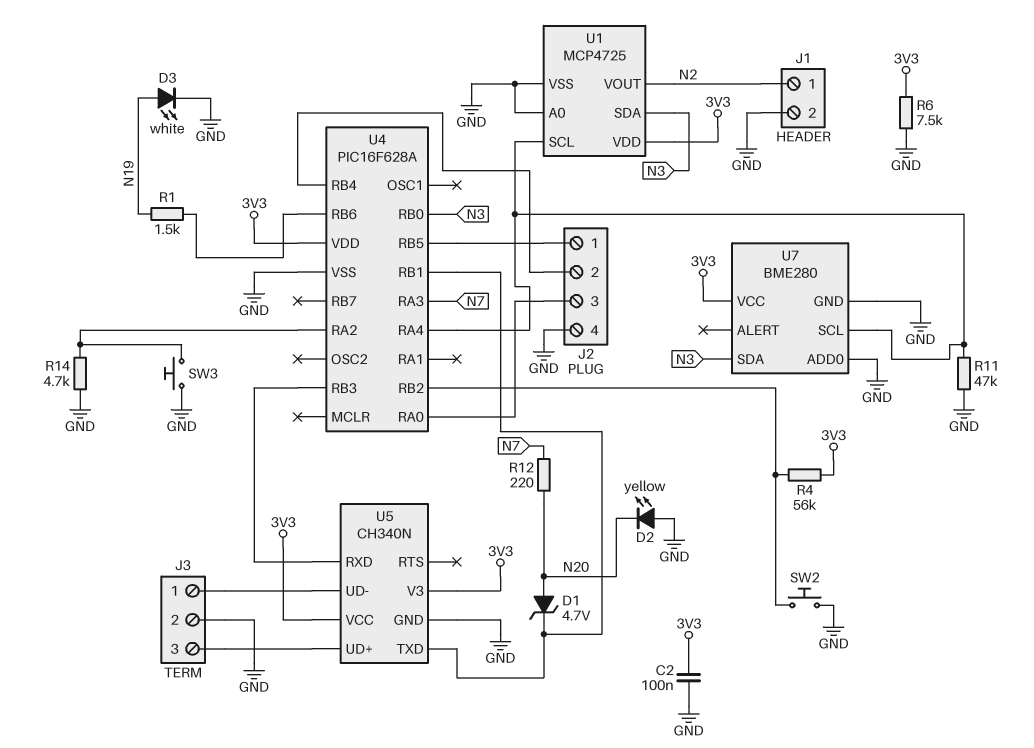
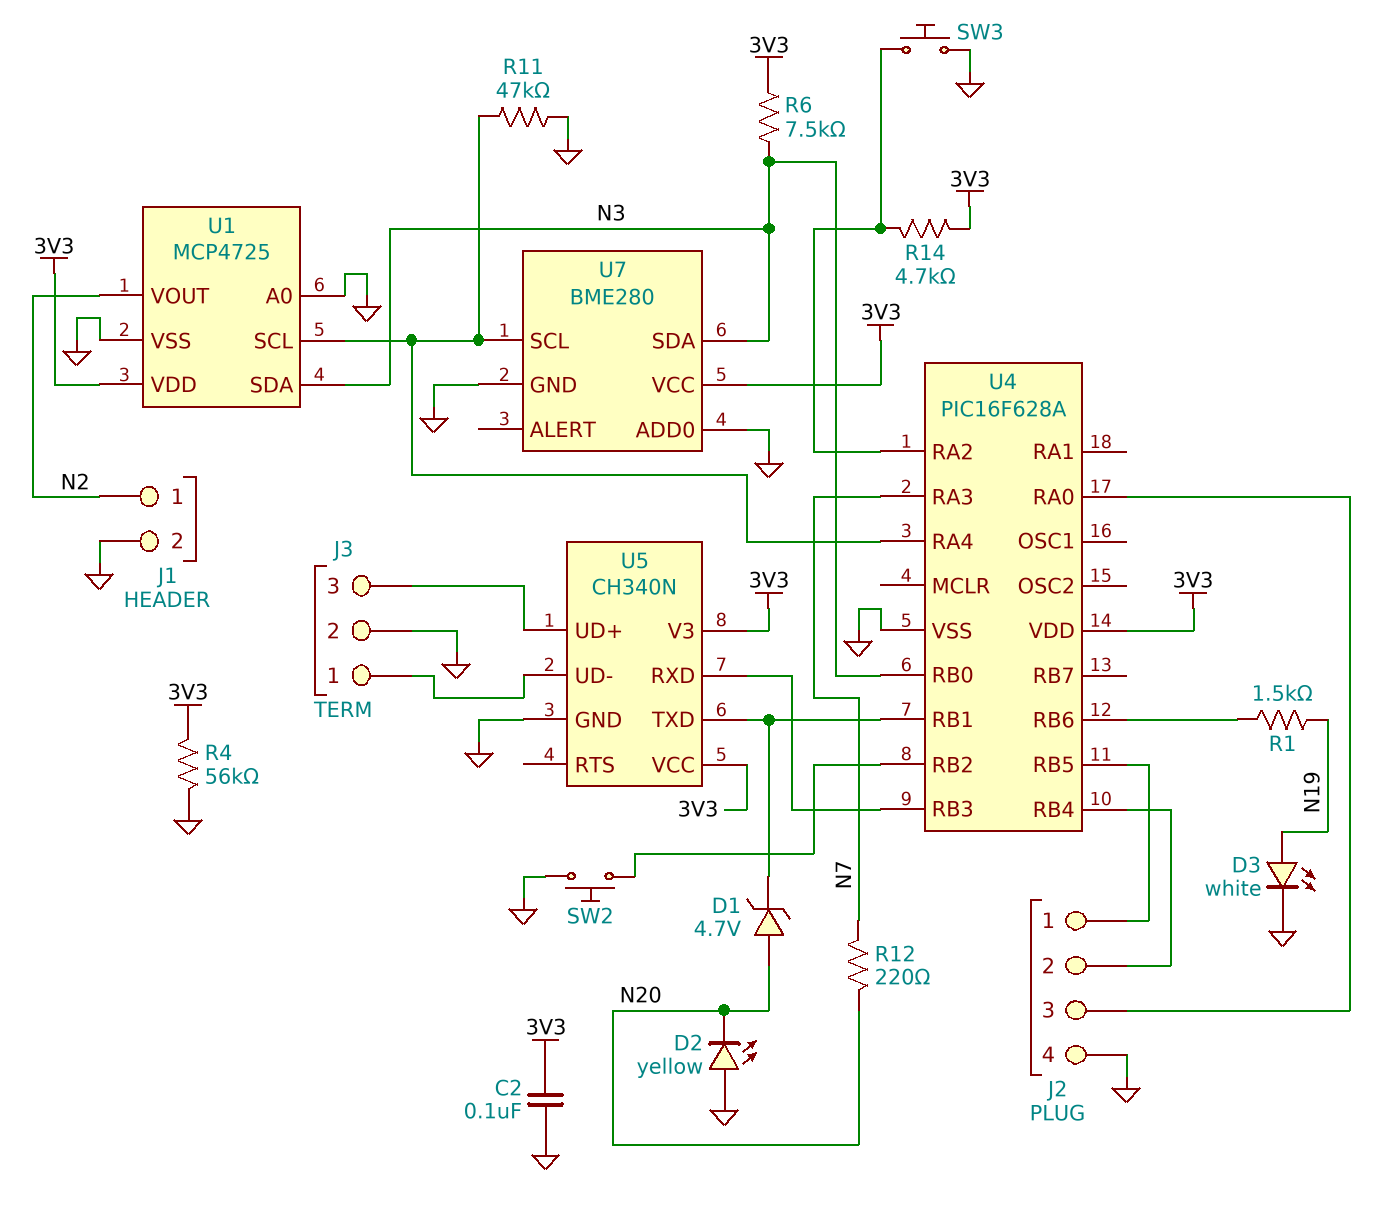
R4: 56k (3V3, U4/RB2) -> 56k (3V3, GND)
R6: 7.5k (3V3, GND) -> 7.5k (3V3, N3)
R14: 4.7k (GND, U4/RA2) -> 4.7k (3V3, U4/RA2)

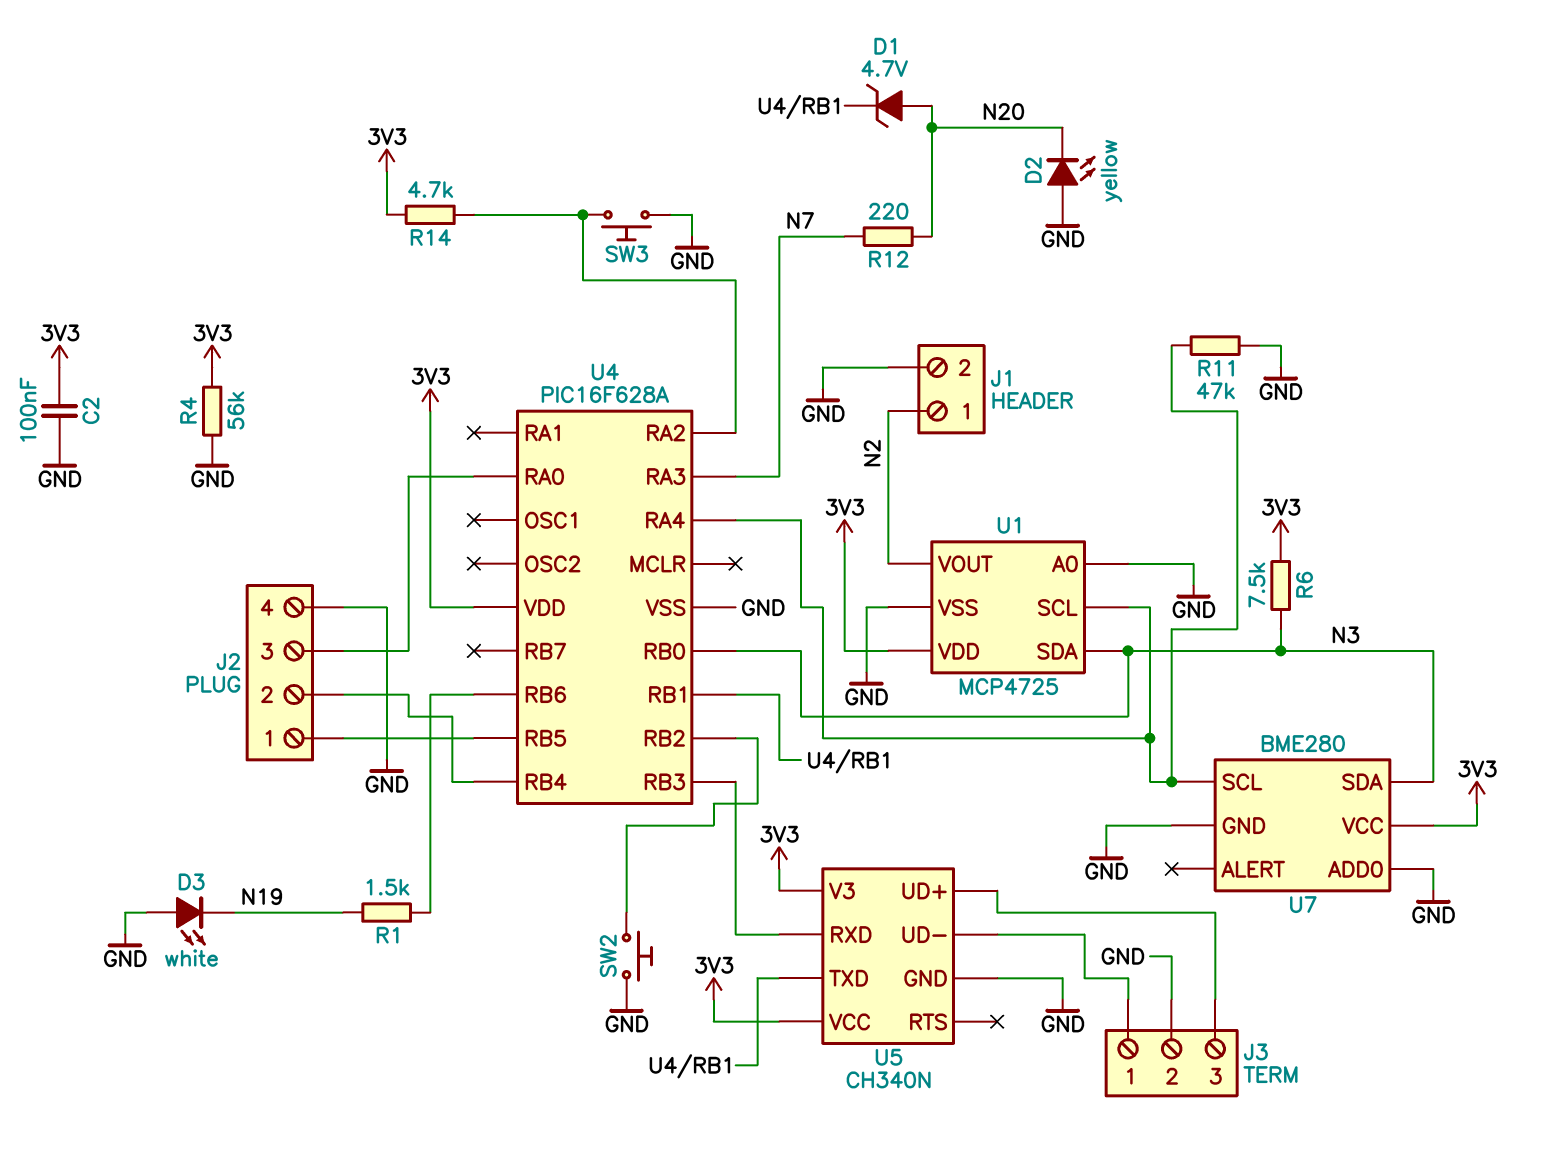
D3: LED white (A N19, K GND) -> LED white (A GND, K N19)

